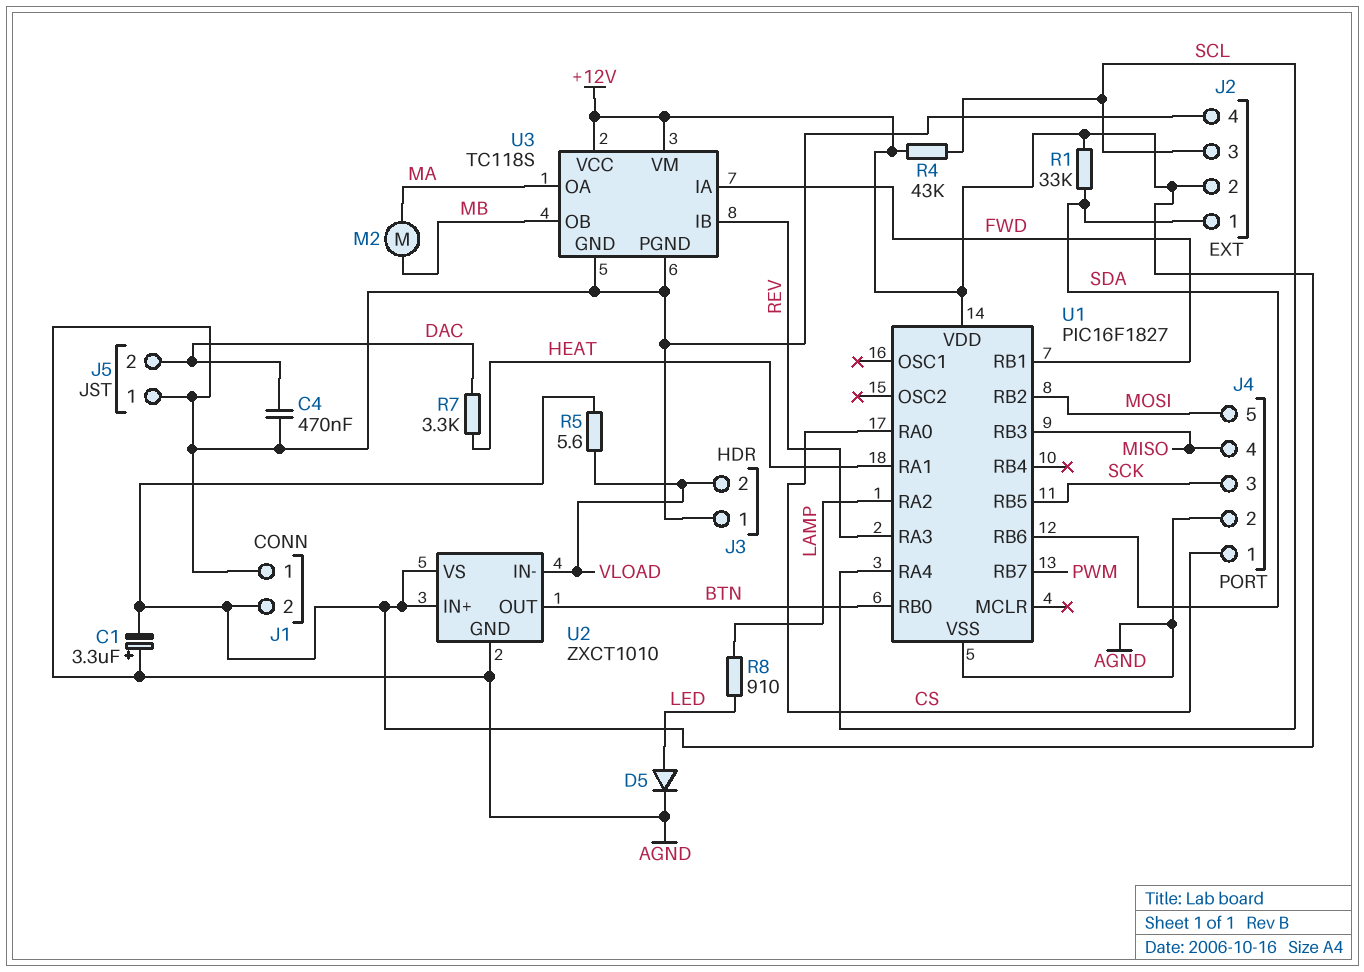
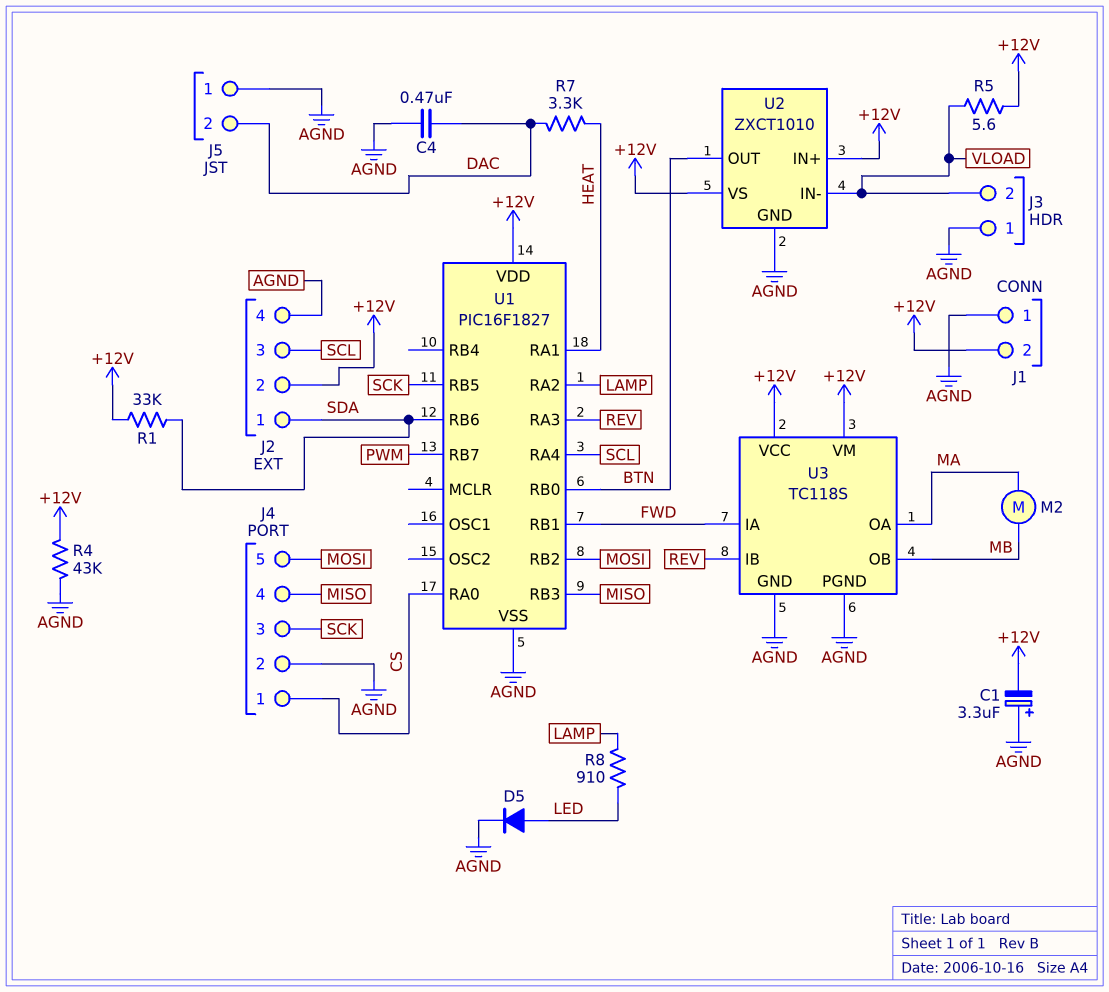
R4: 43k (+12V, SCL) -> 43k (+12V, AGND)

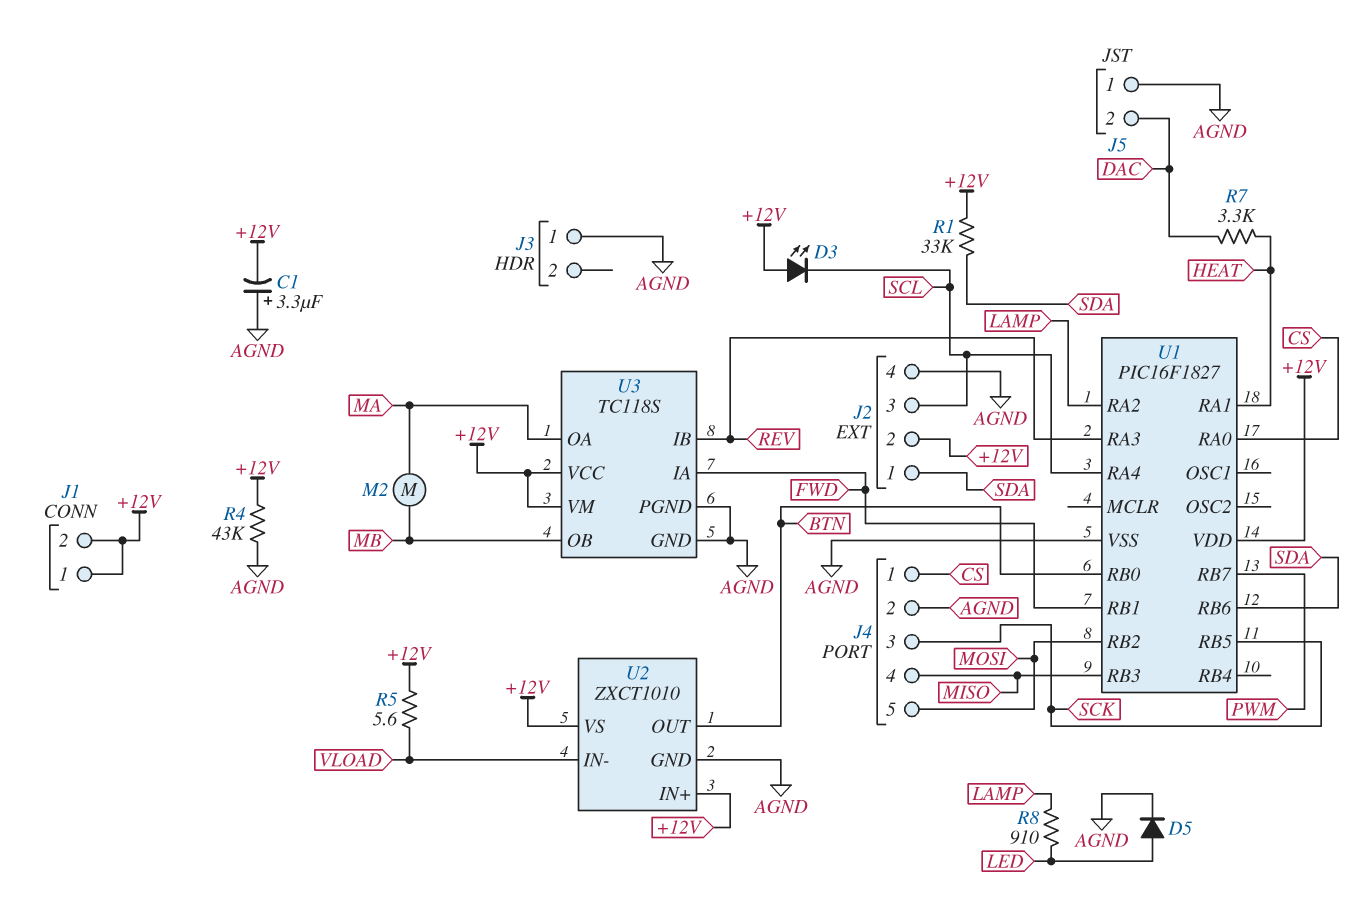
C4: 470nF (AGND, DAC) -> none
D3: none -> LED (A +12V, K SCL)
J1 pin 1: AGND -> +12V
J3 pin 2: VLOAD -> none

